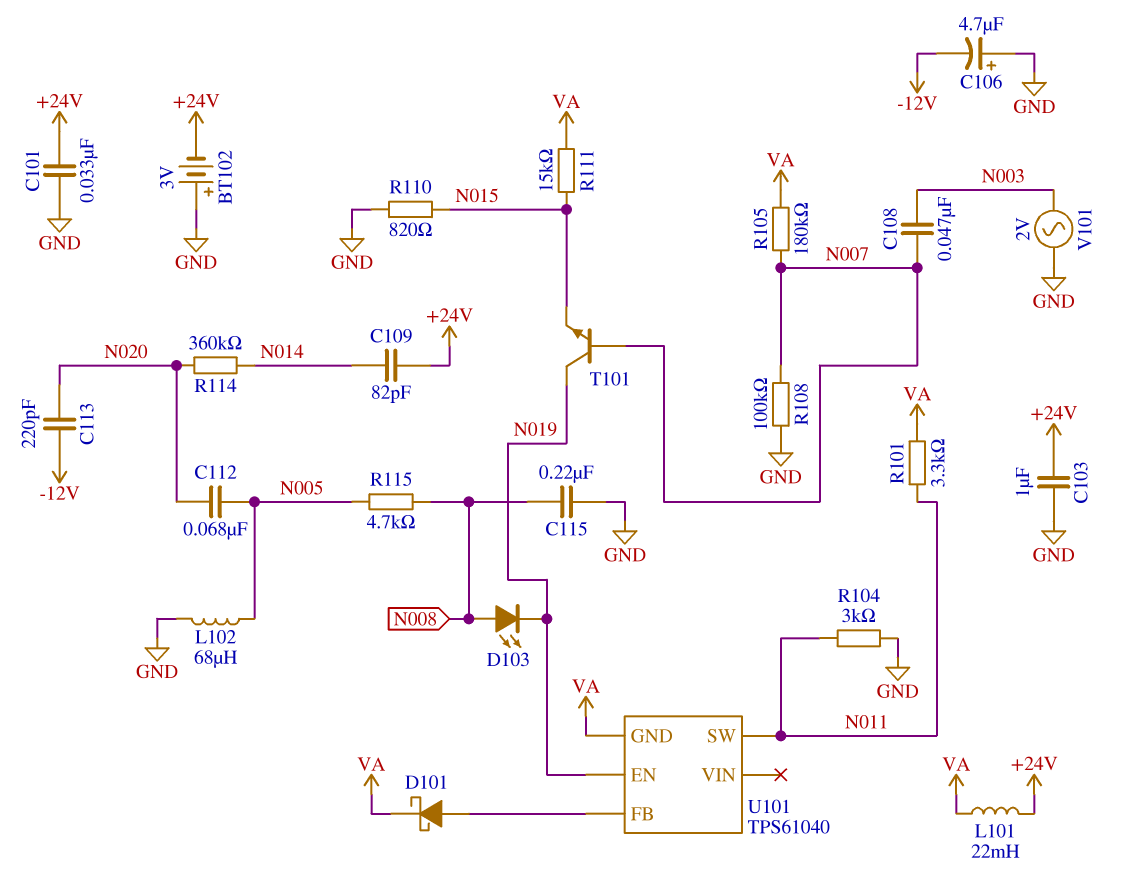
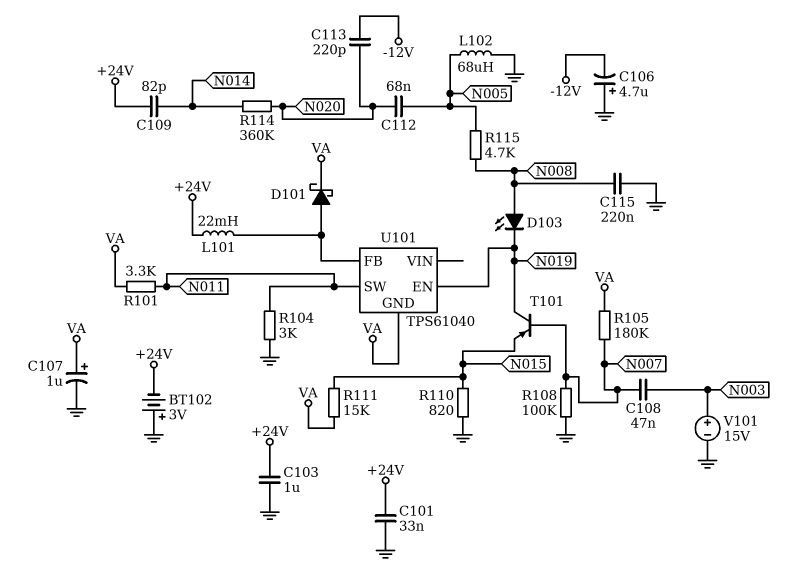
C107: none -> 1uF (plus VA, minus GND)
L101: 22mH (+24V, VA) -> 22mH (+24V, U101/FB)
T101: NPN (B N007, C N019, E N015) -> PNP (B N007, C N019, E N015)
V101: AC 2V (GND, N003) -> 15V (plus N003, minus GND)

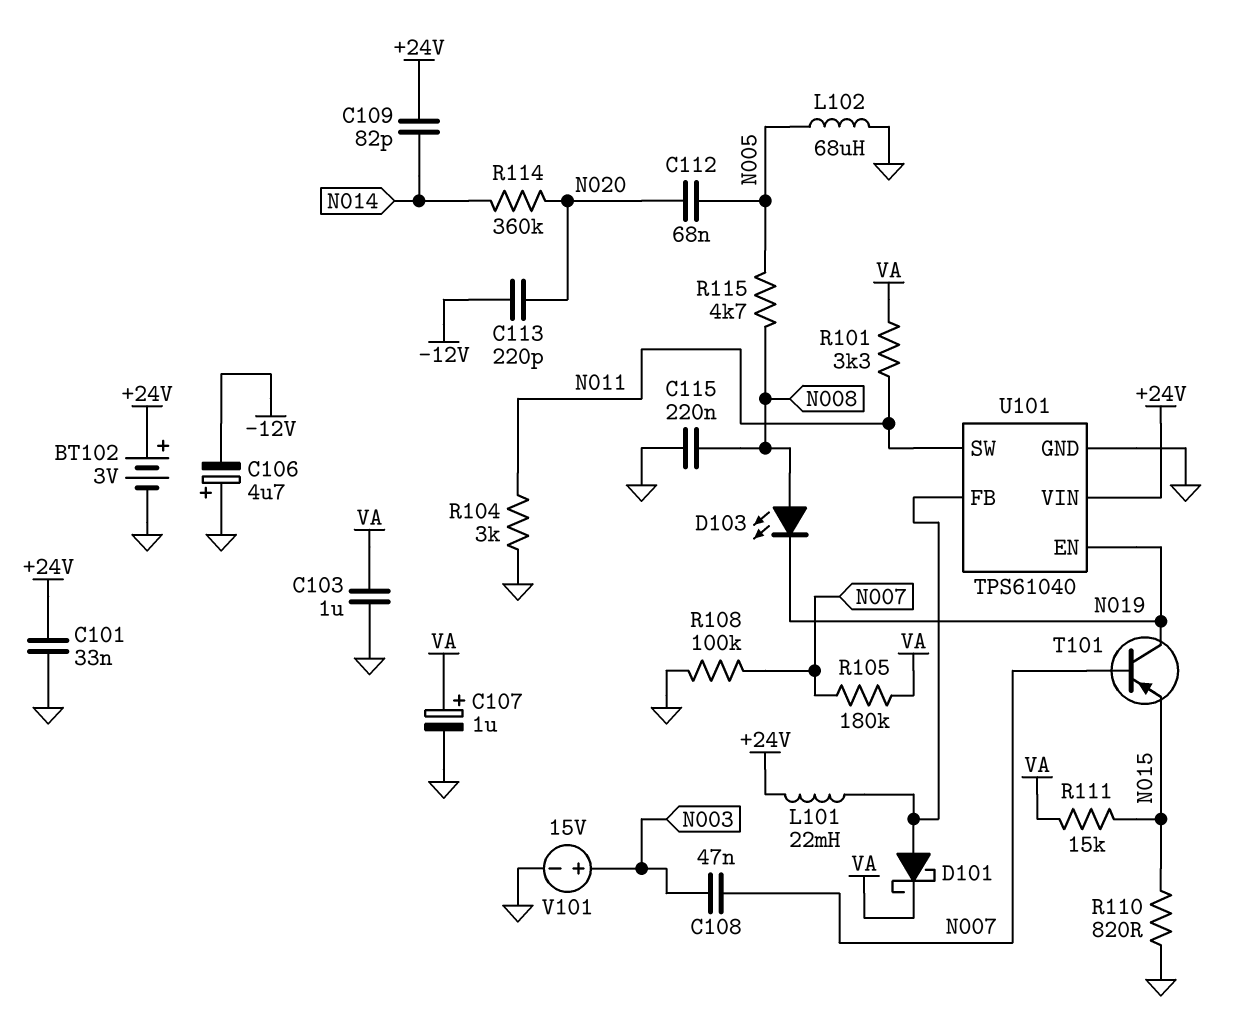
BT102: 3V (plus GND, minus +24V) -> 3V (plus +24V, minus GND)
C103: 1uF (+24V, GND) -> 1uF (GND, VA)
U101 pin GND: VA -> GND
U101 pin VIN: none -> +24V

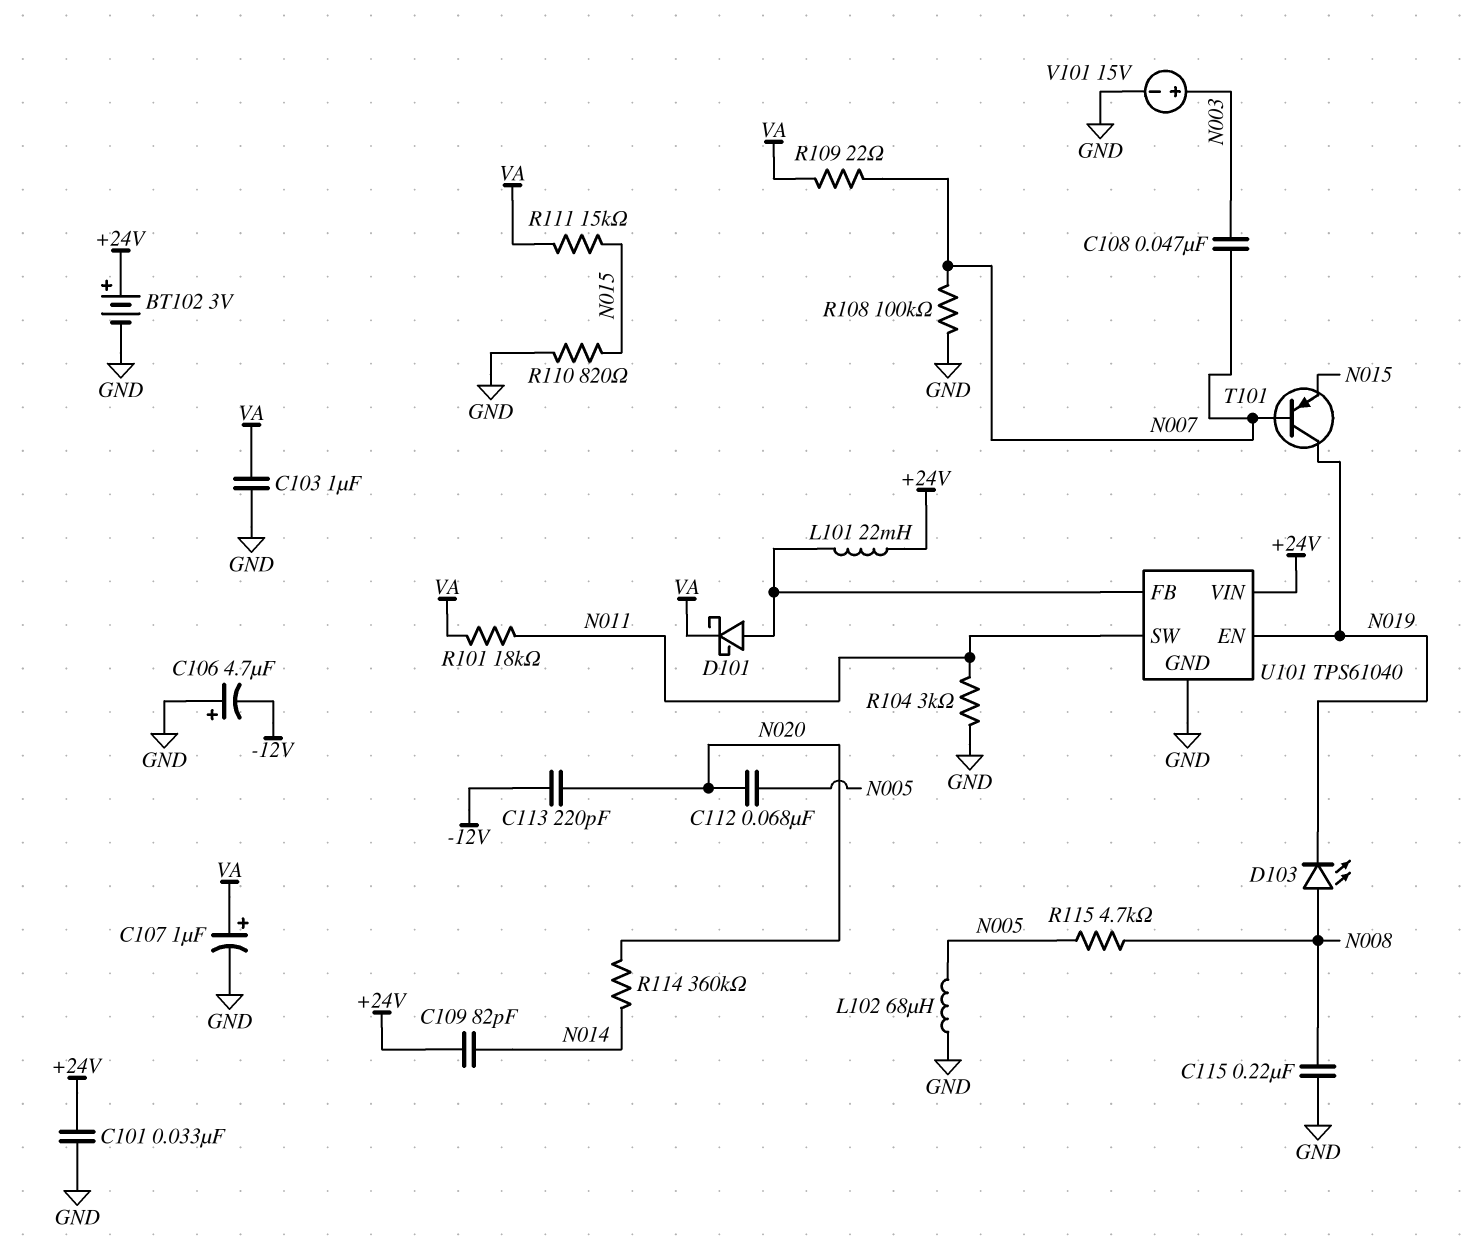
R101: 3.3k (N011, VA) -> 18k (N011, VA)
R105: 180k (N007, VA) -> none
R109: none -> 22 (N007, VA)

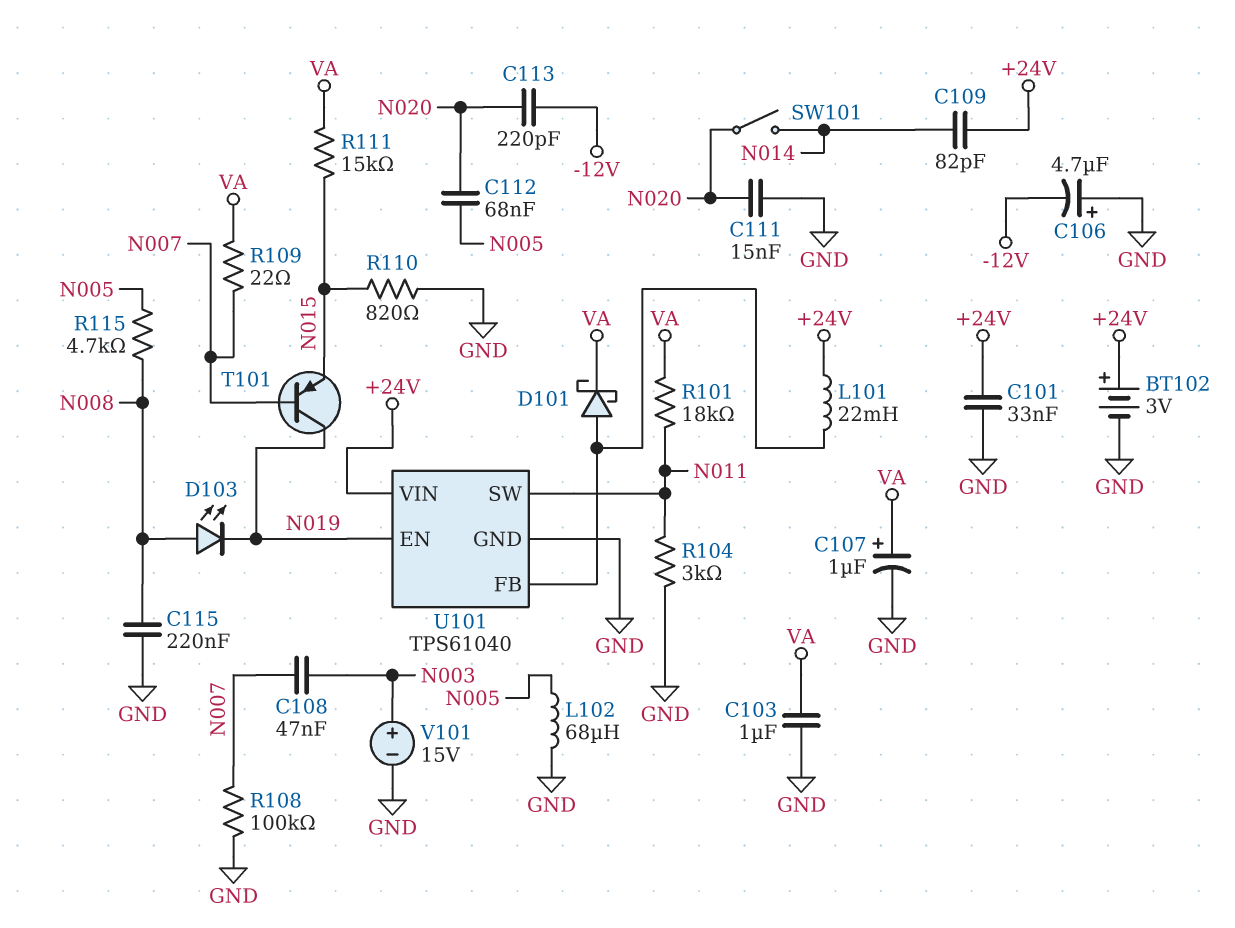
C111: none -> 15nF (GND, N020)
R114: 360k (N014, N020) -> none
SW101: none -> switch (N014, N020)

